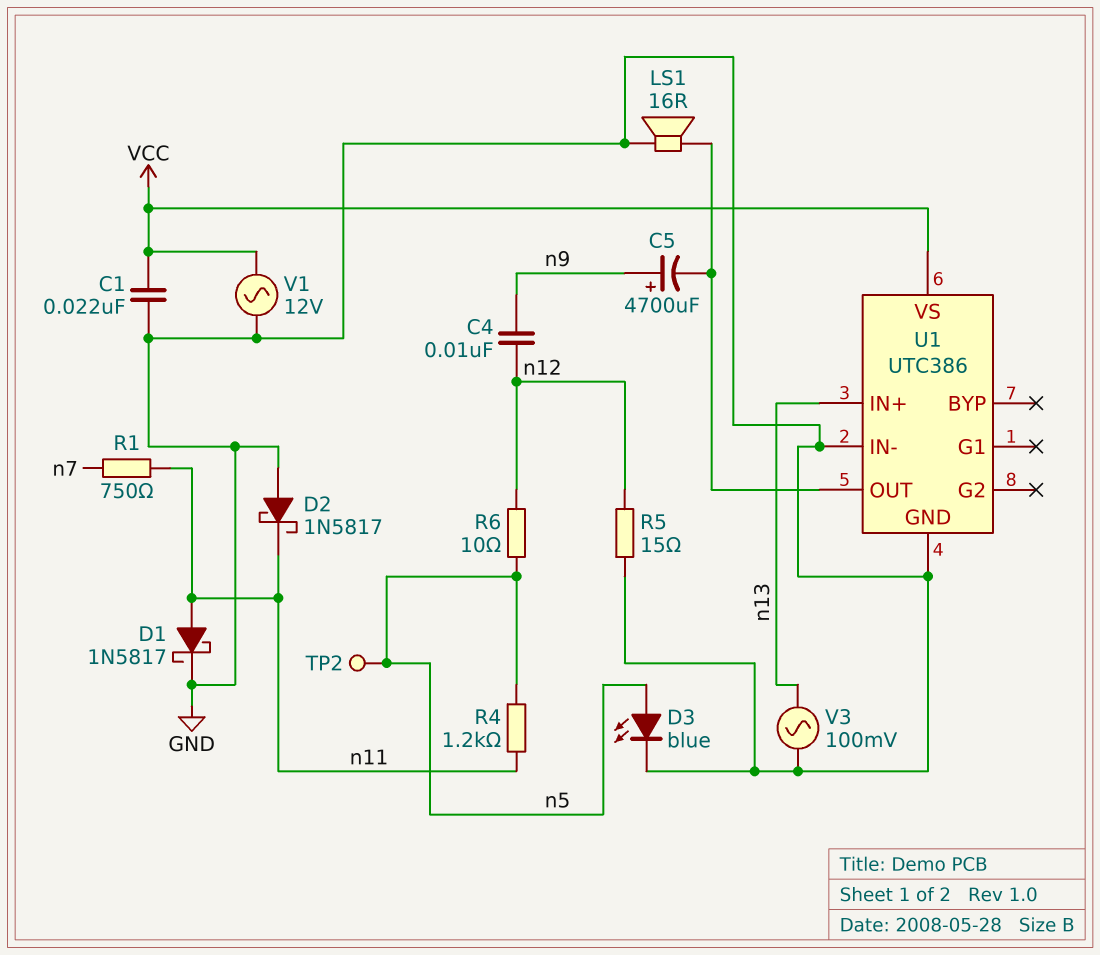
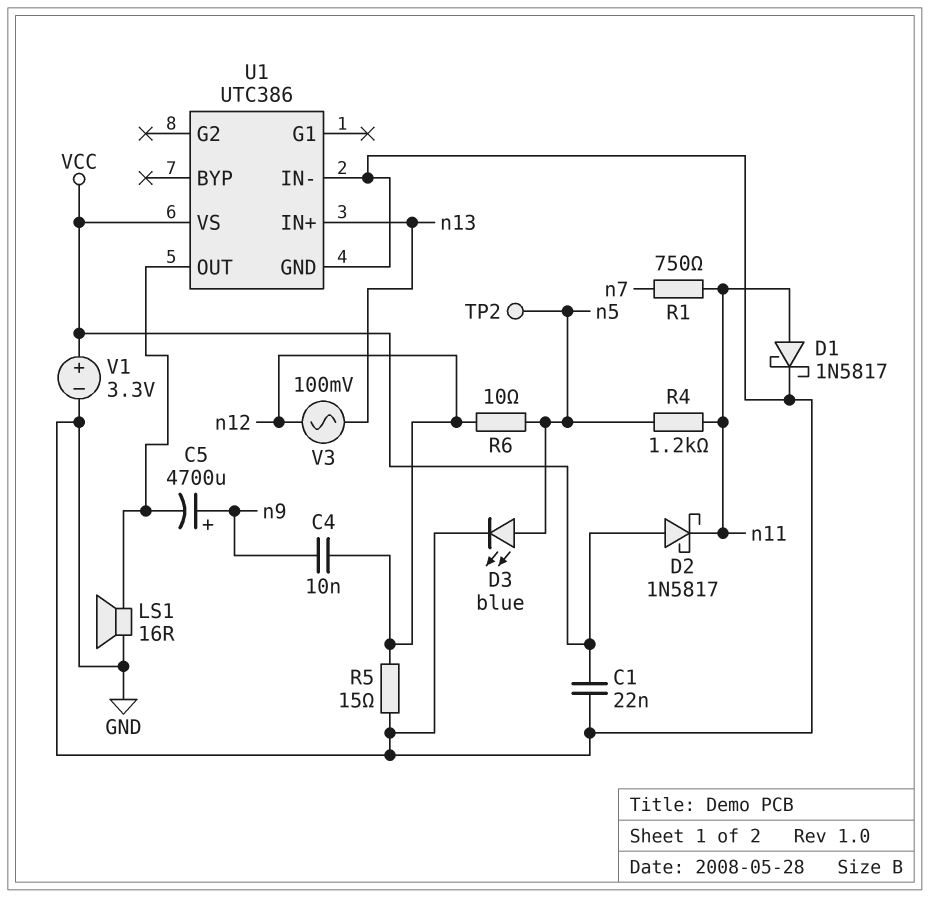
D2: schottky 1N5817 (A GND, K n11) -> schottky 1N5817 (A VCC, K n11)
V1: AC 12V (GND, VCC) -> 3.3V (plus VCC, minus GND)
V3: AC 100mV (GND, n13) -> AC 100mV (n12, n13)

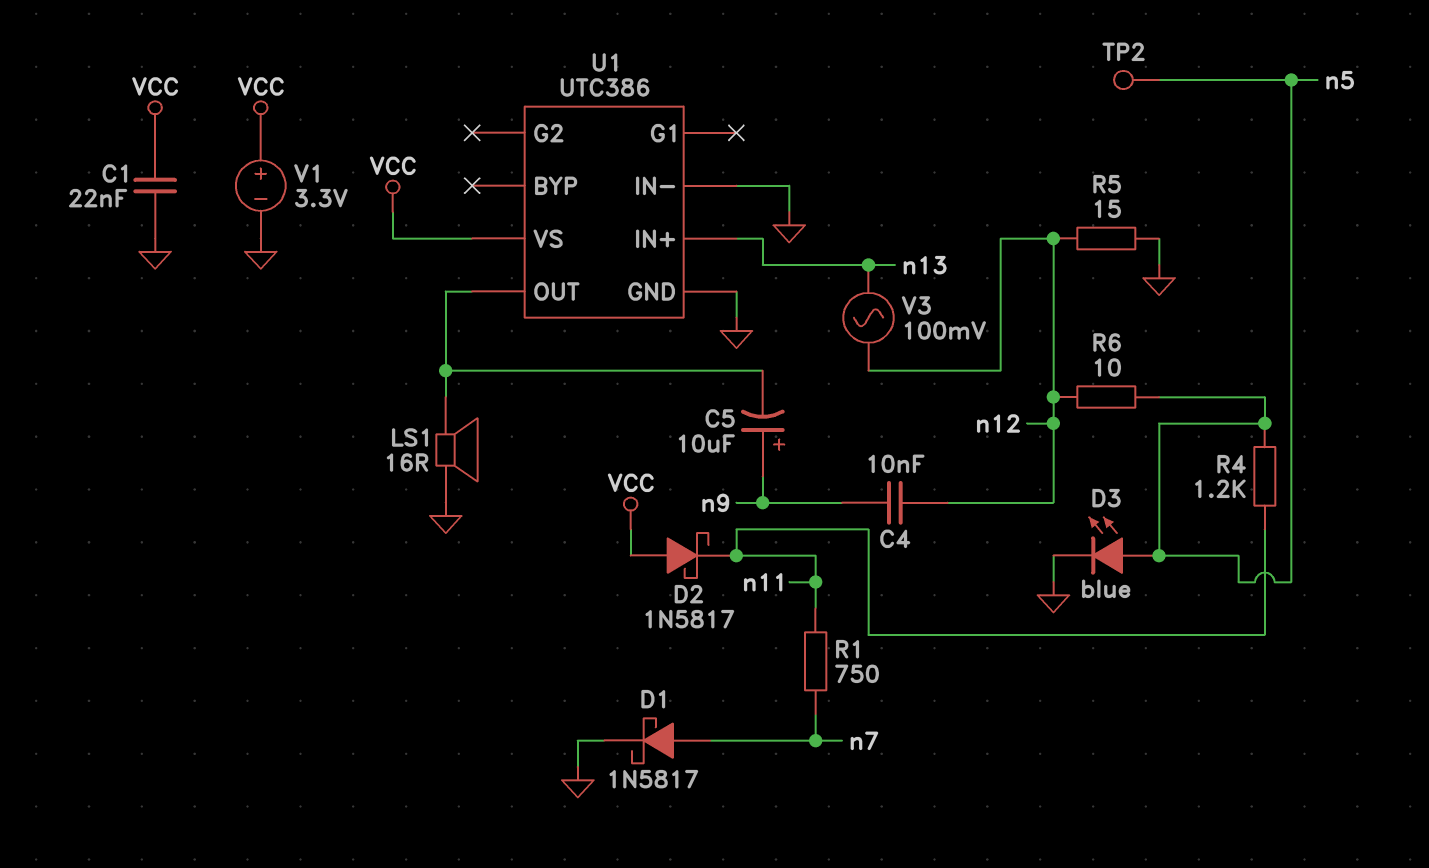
C5: 4700uF (plus n9, minus U1/OUT) -> 10uF (plus n9, minus U1/OUT)
D1: schottky 1N5817 (A n11, K GND) -> schottky 1N5817 (A n7, K GND)

